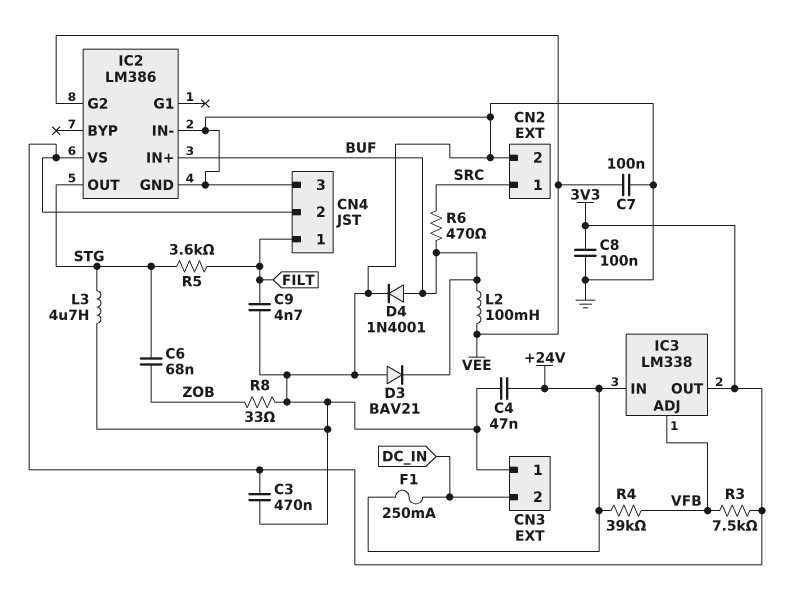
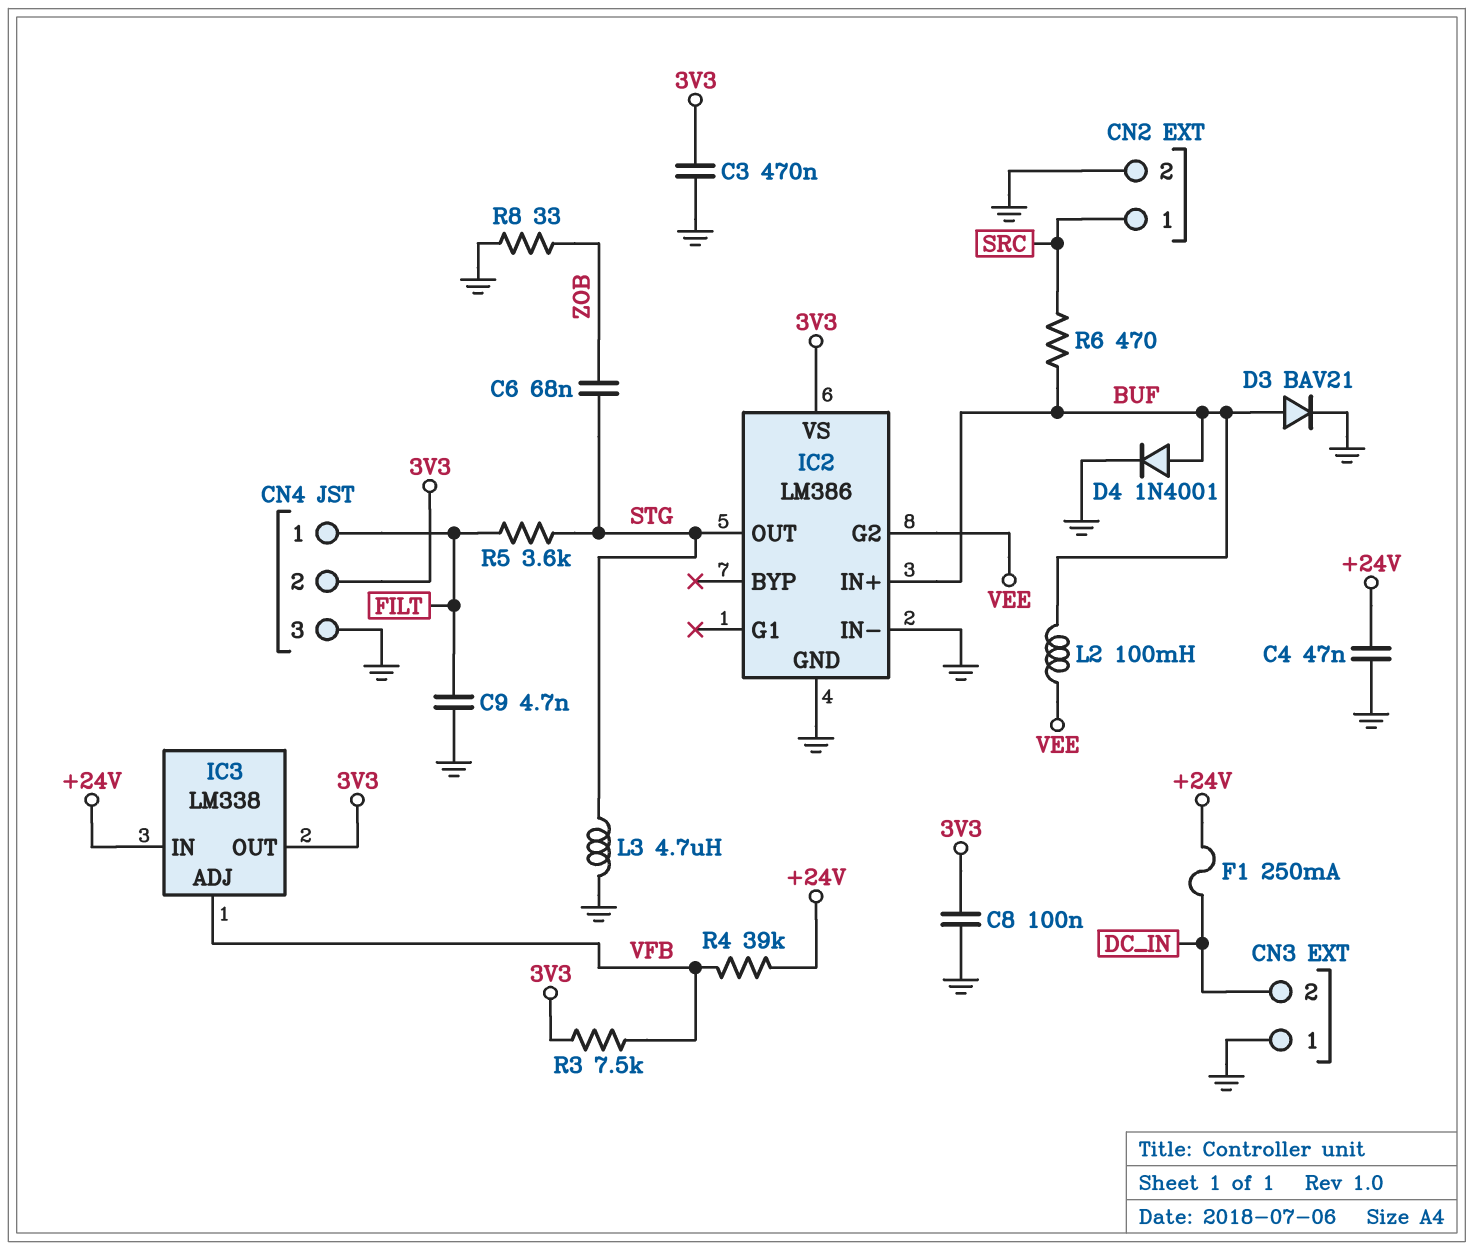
C7: 100nF (GND, VEE) -> none
D3: diode BAV21 (A GND, K BUF) -> diode BAV21 (A BUF, K GND)

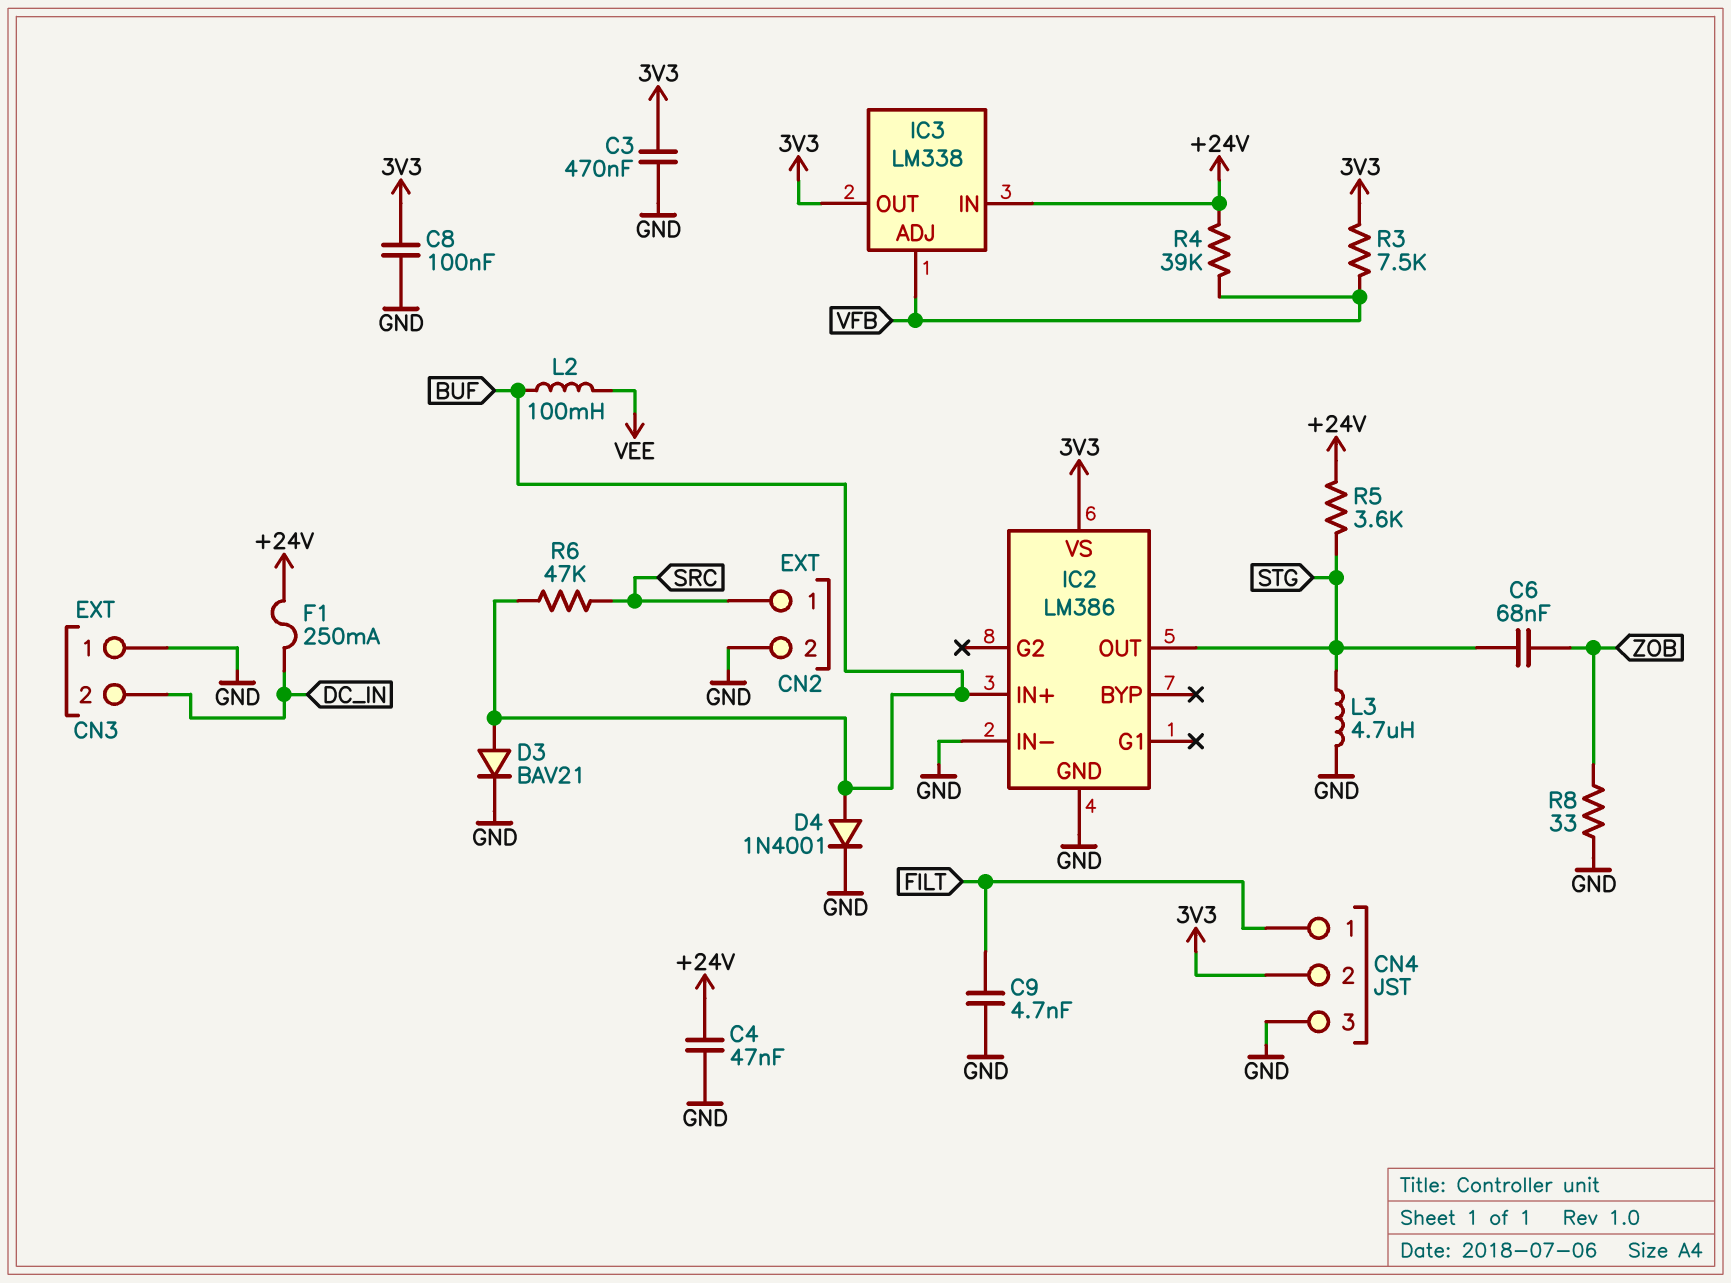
IC2 pin G2: VEE -> none
R5: 3.6k (FILT, STG) -> 3.6k (+24V, STG)
R6: 470 (BUF, SRC) -> 47k (BUF, SRC)

